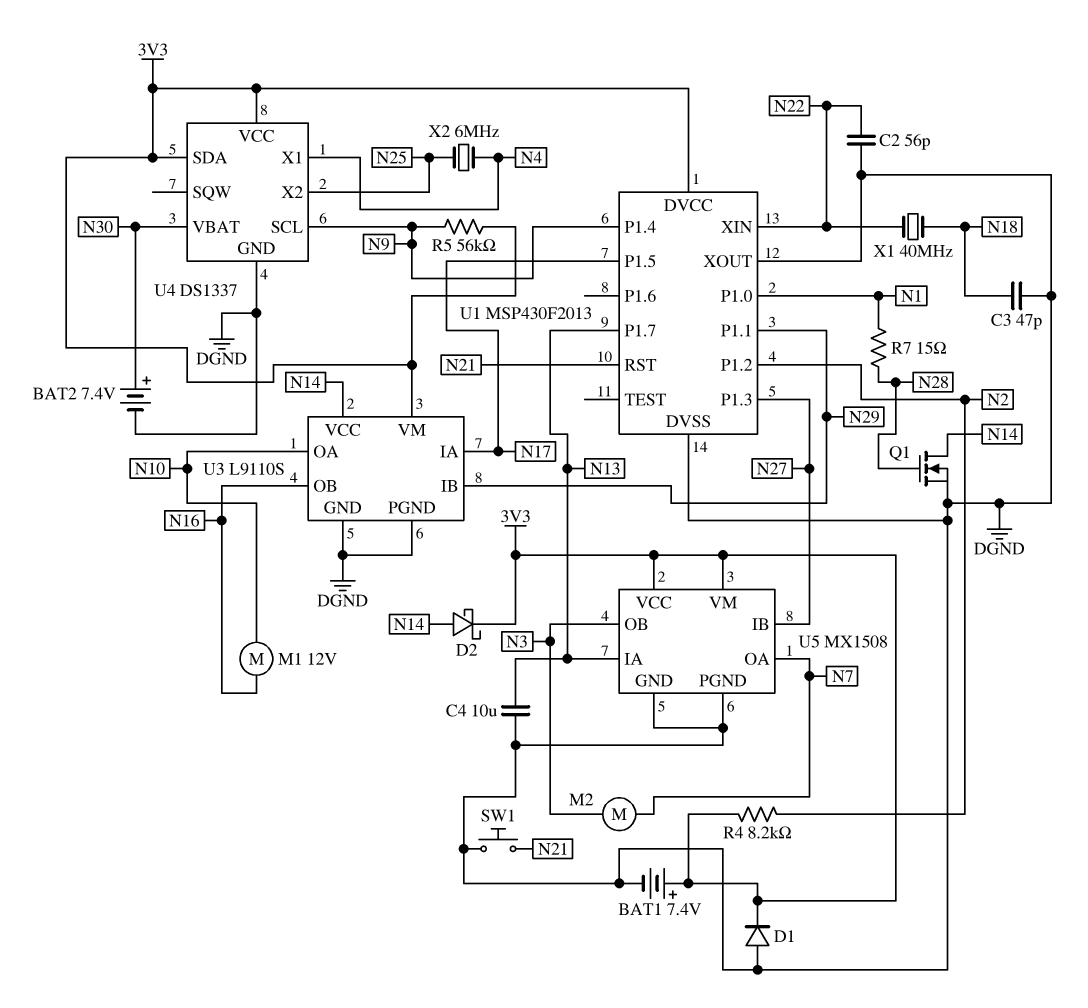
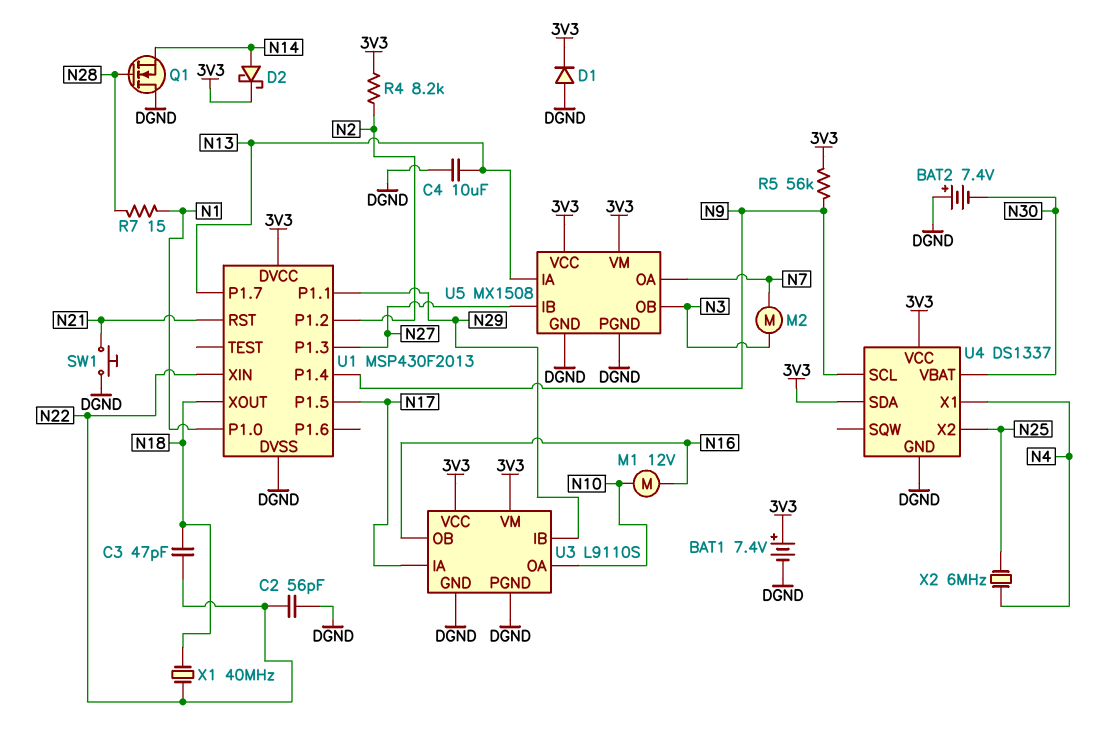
BAT2: 7.4V (plus N30, minus DGND) -> 7.4V (plus DGND, minus N30)
C3: 47pF (DGND, N18) -> 47pF (N18, N22)
Q1: NMOS (G N28, D N14, S DGND) -> NMOS (G N28, D DGND, S N14)
U1 pin XOUT: DGND -> N18
U3 pin VCC: N14 -> 3V3

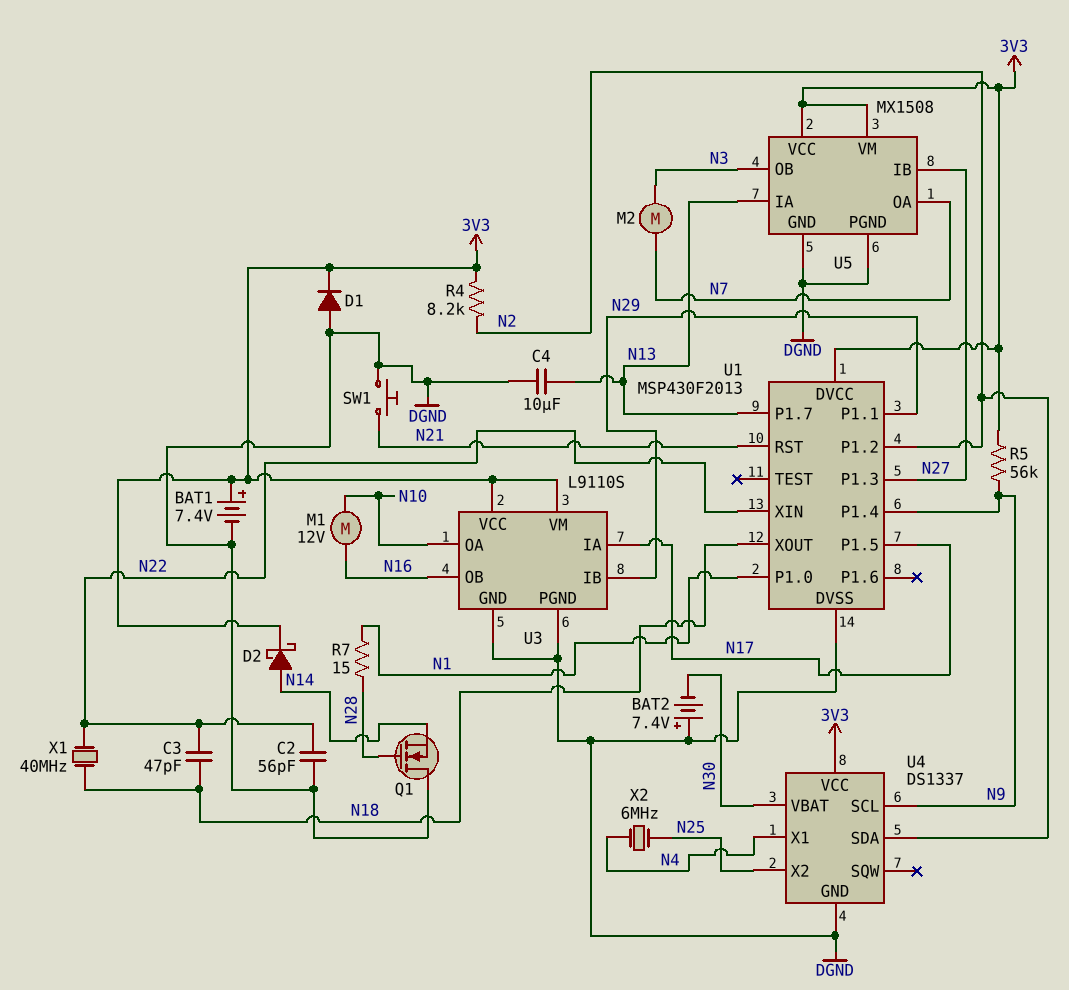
U4 pin SDA: 3V3 -> N2

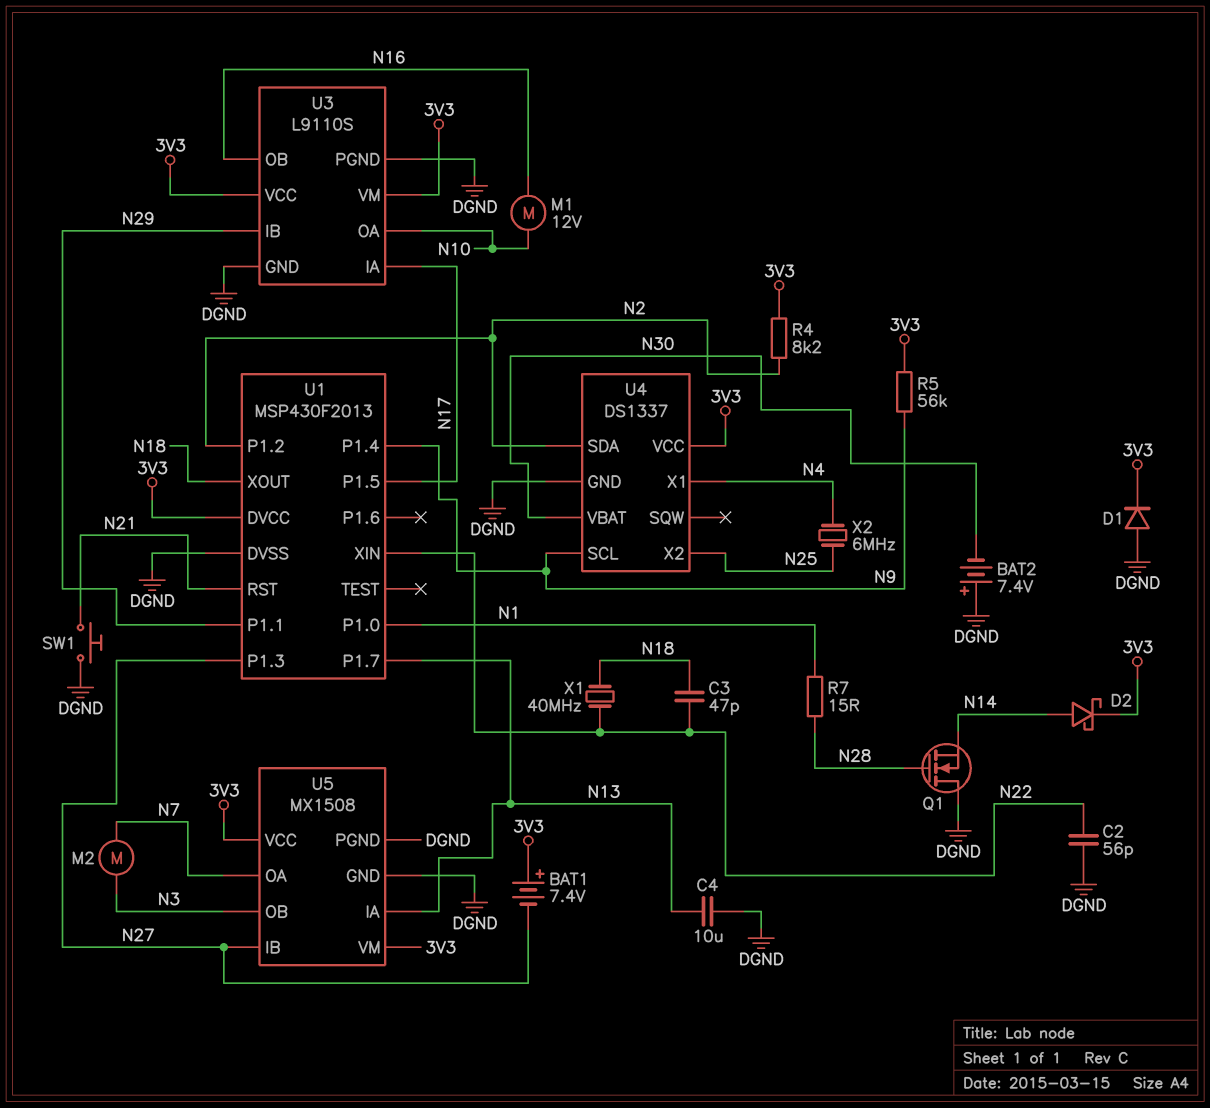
BAT1: 7.4V (plus 3V3, minus DGND) -> 7.4V (plus 3V3, minus N27)

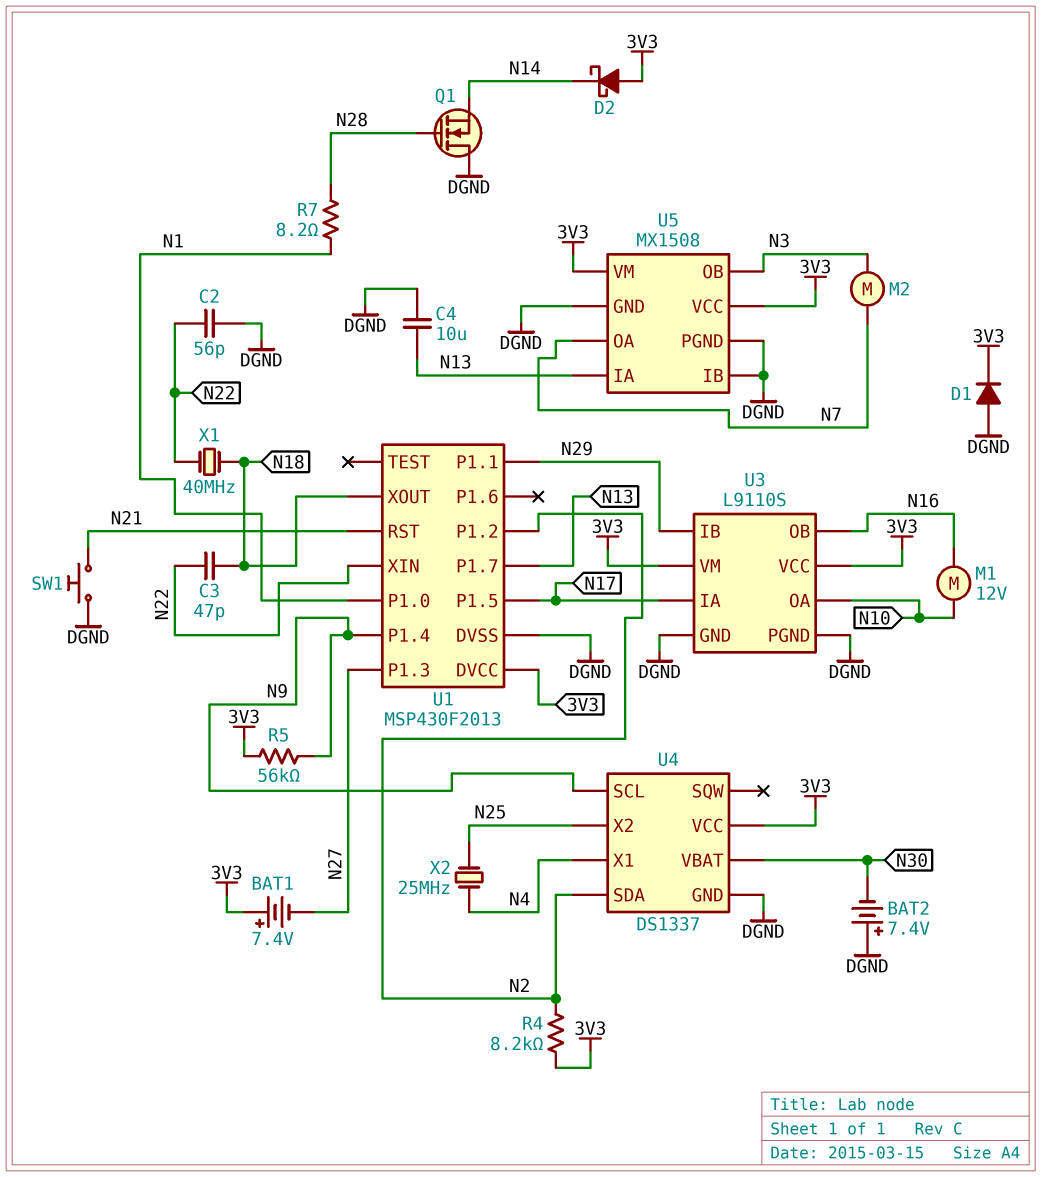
D2: schottky (A N14, K 3V3) -> schottky (A 3V3, K N14)
R7: 15 (N1, N28) -> 8.2 (N1, N28)
U5 pin IB: N27 -> DGND
X2: 6MHz (N4, N25) -> 25MHz (N4, N25)

